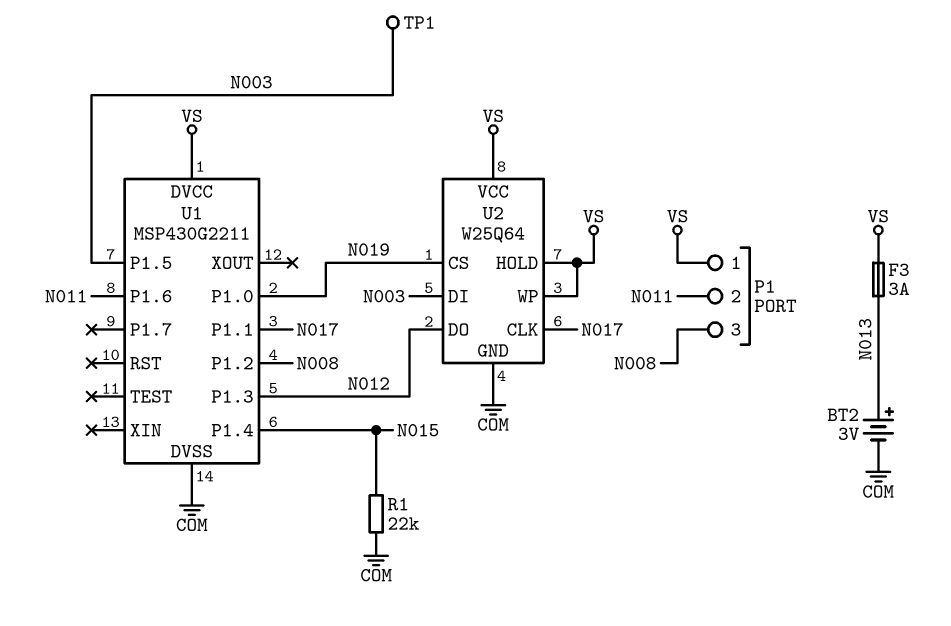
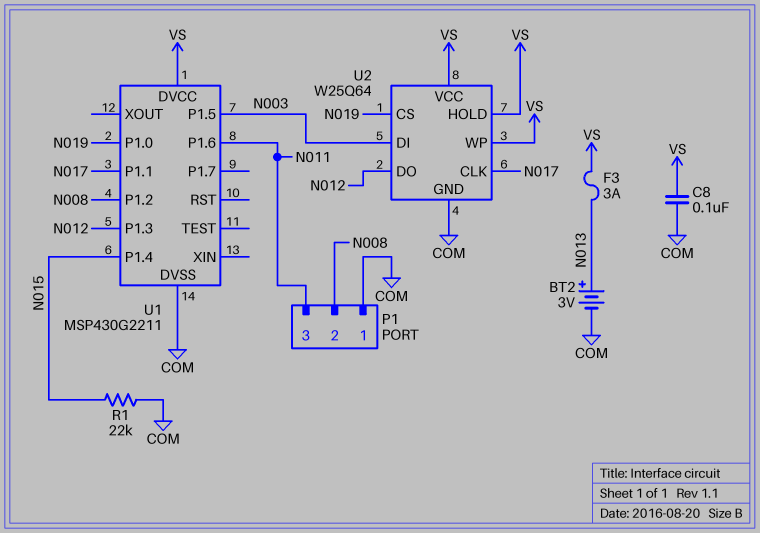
C8: none -> 100nF (COM, VS)
P1 pin 1: VS -> COM
P1 pin 2: N011 -> N008
P1 pin 3: N008 -> N011
TP1: test point (N003) -> none

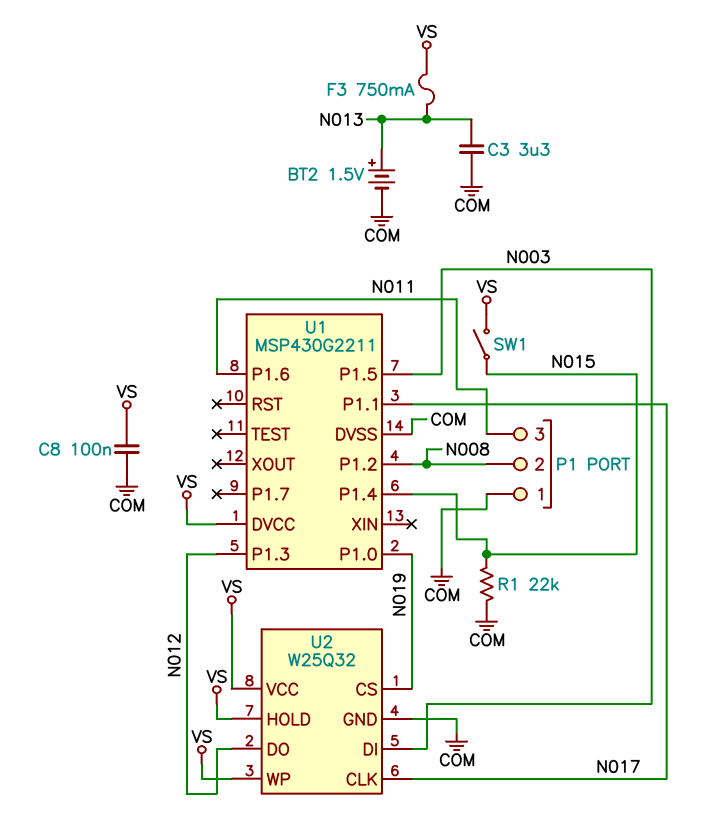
BT2: 3V (plus N013, minus COM) -> 1.5V (plus N013, minus COM)
C3: none -> 3.3uF (COM, N013)
F3: 3A (N013, VS) -> 750mA (N013, VS)
SW1: none -> switch (N015, VS)
U2: W25Q64 -> W25Q32

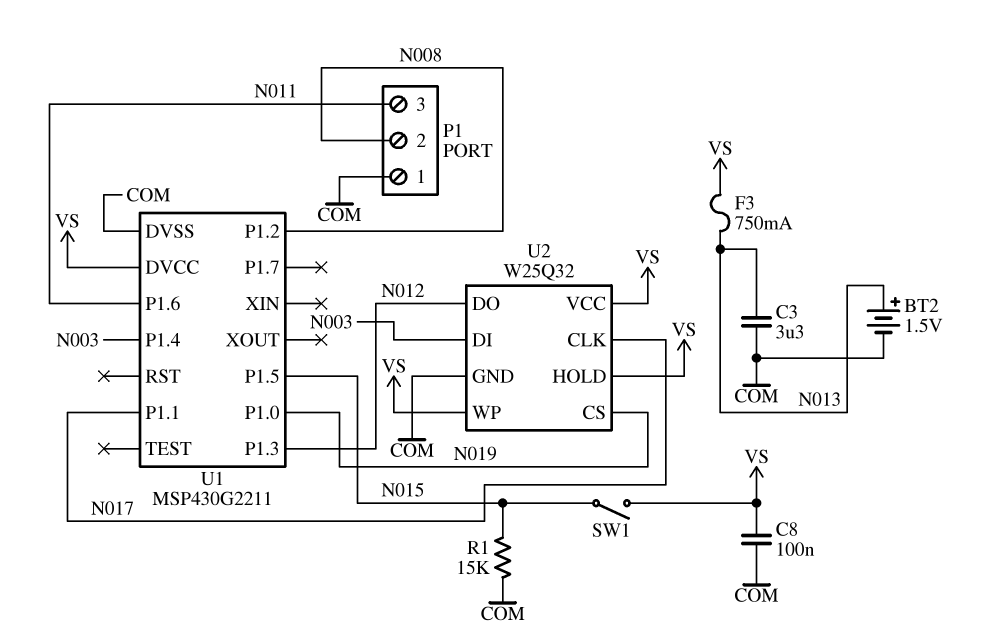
R1: 22k (COM, N015) -> 15k (COM, N015)
U1 pin P1.4: N015 -> N003
U1 pin P1.5: N003 -> N015

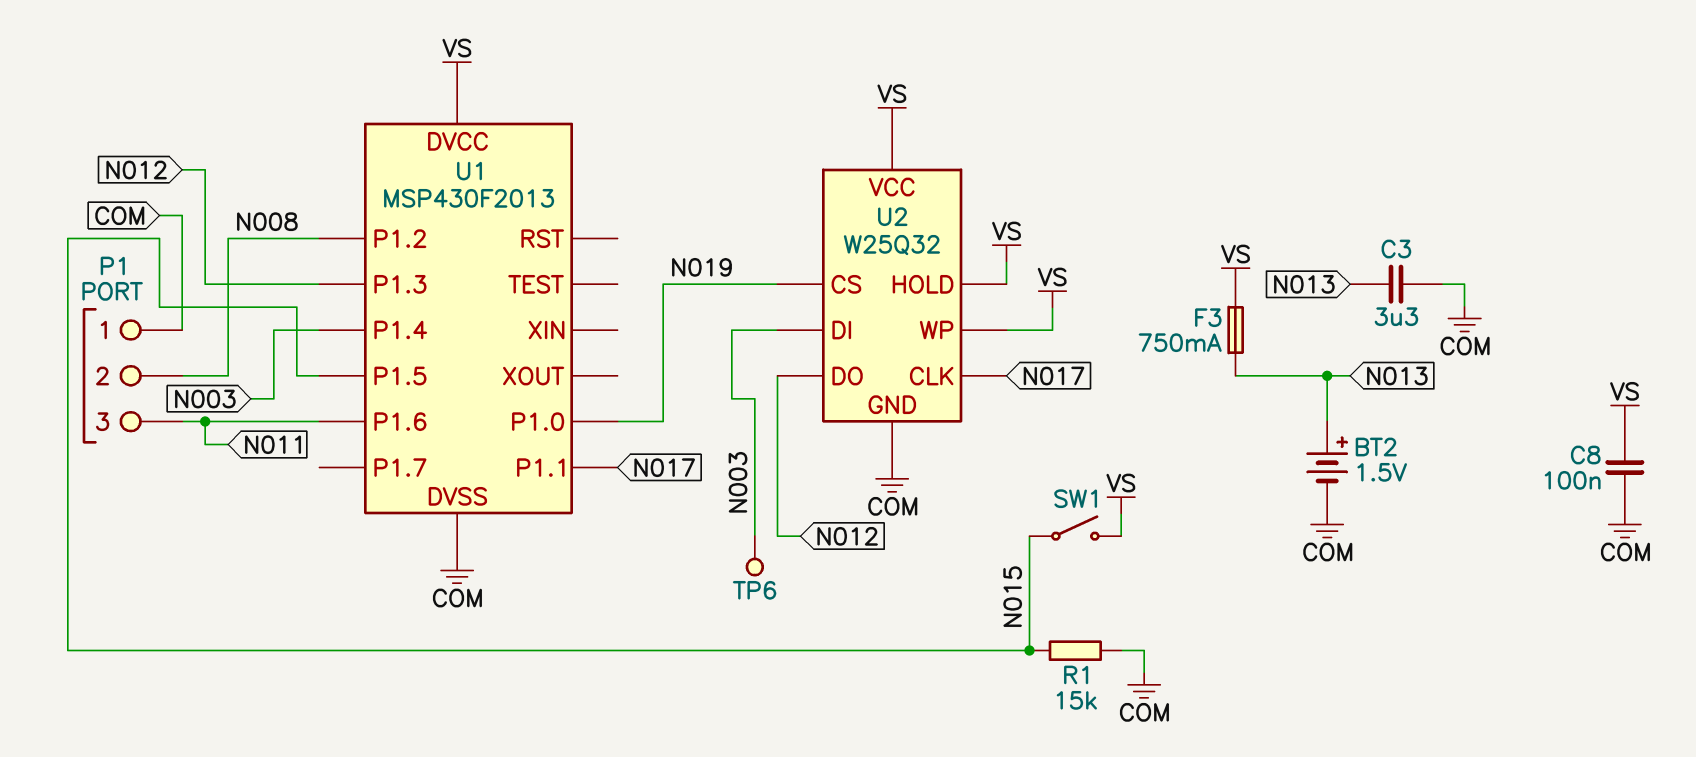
TP6: none -> test point (N003)
U1: MSP430G2211 -> MSP430F2013

